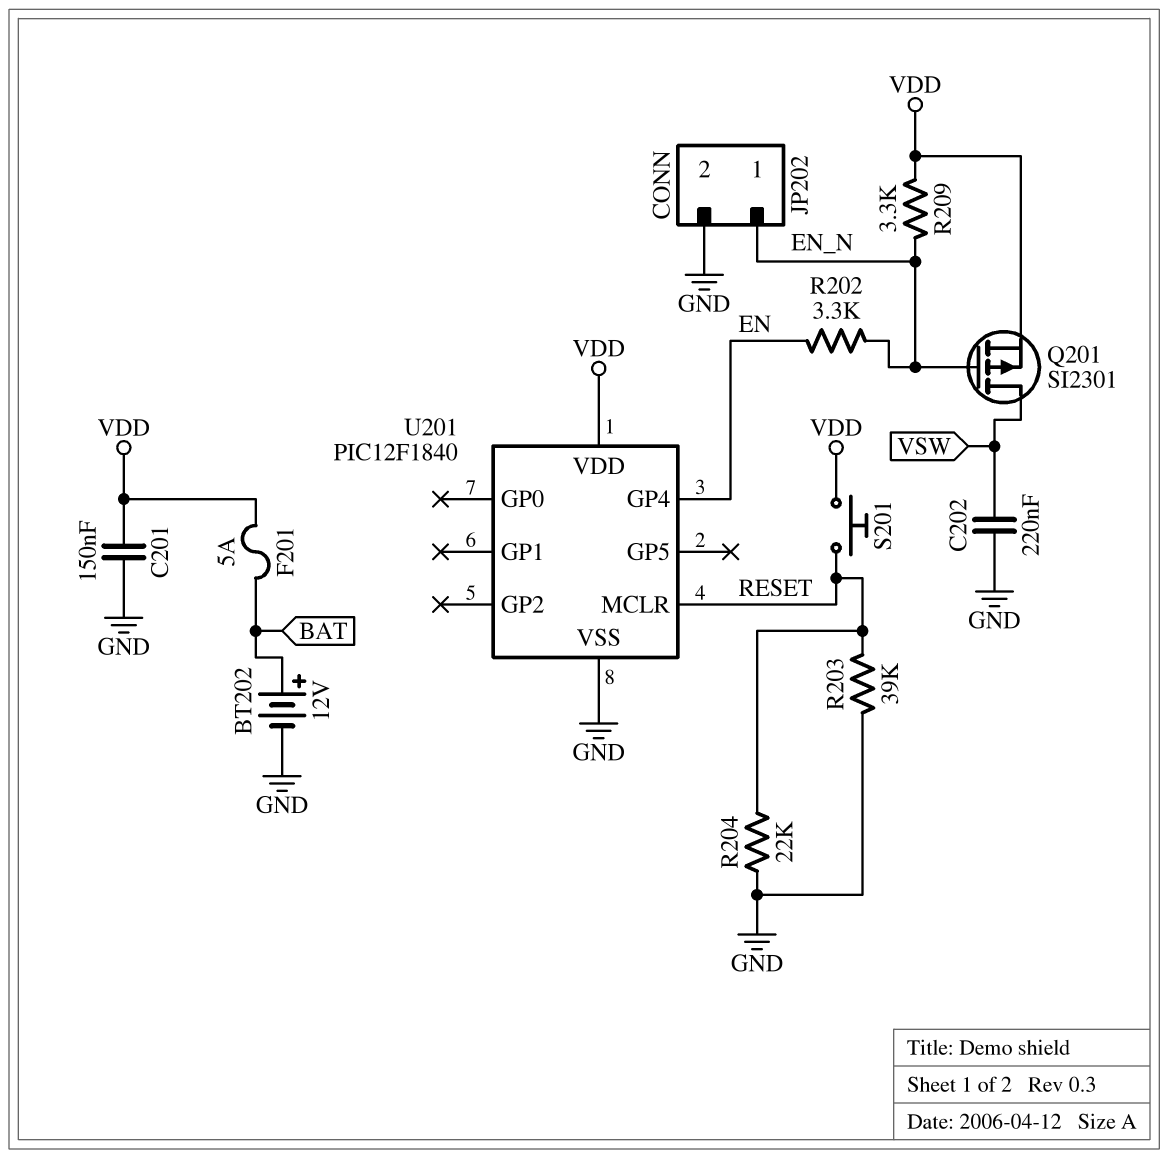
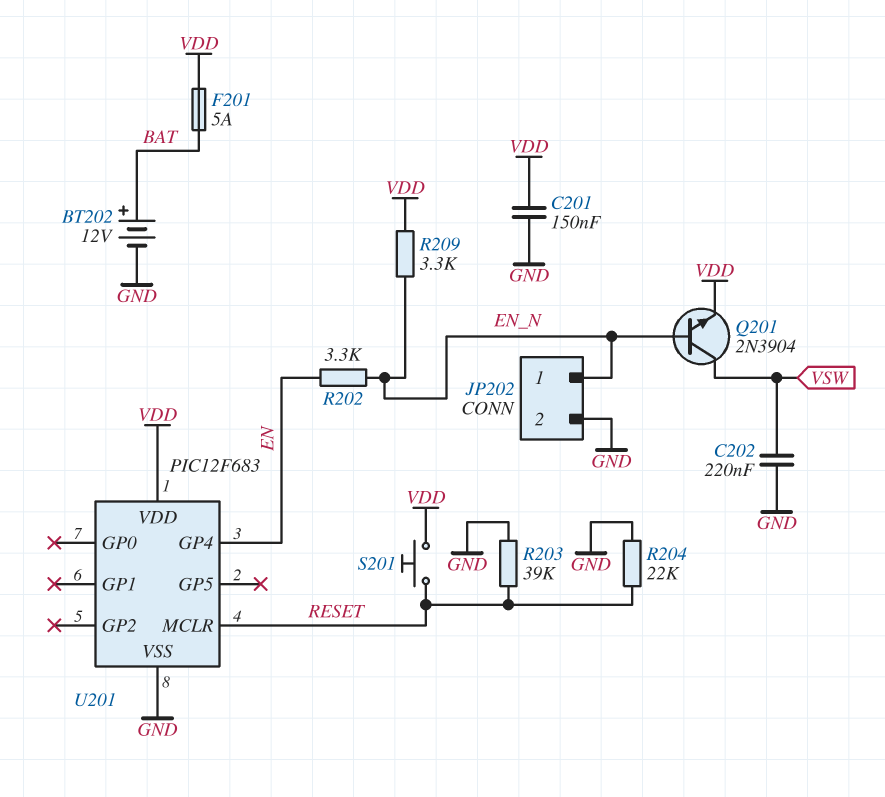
Q201: PMOS SI2301 (G EN_N, D VSW, S VDD) -> NPN 2N3904 (B EN_N, C VSW, E VDD)
U201: PIC12F1840 -> PIC12F683

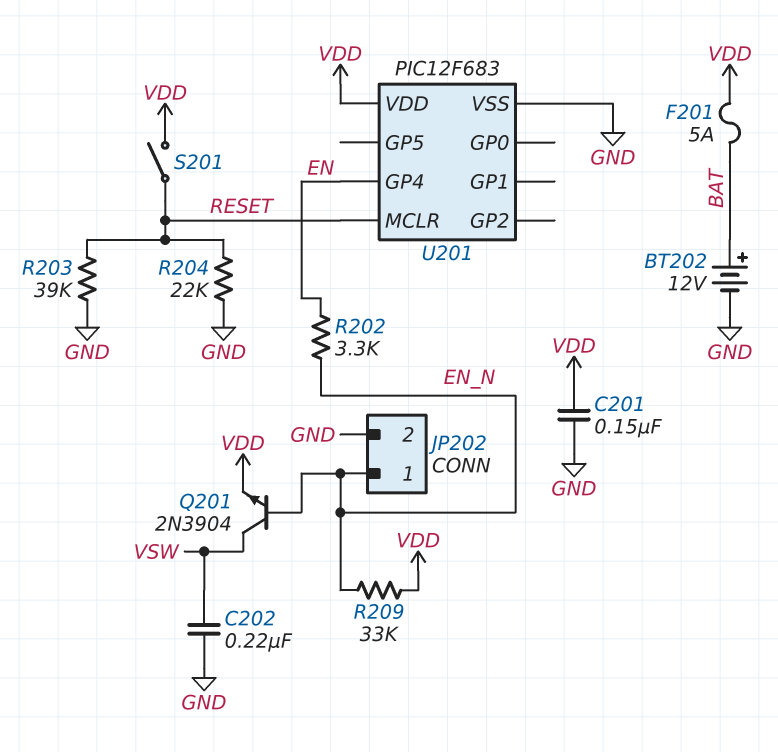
R209: 3.3k (EN_N, VDD) -> 33k (EN_N, VDD)
S201: button (RESET, VDD) -> switch (RESET, VDD)

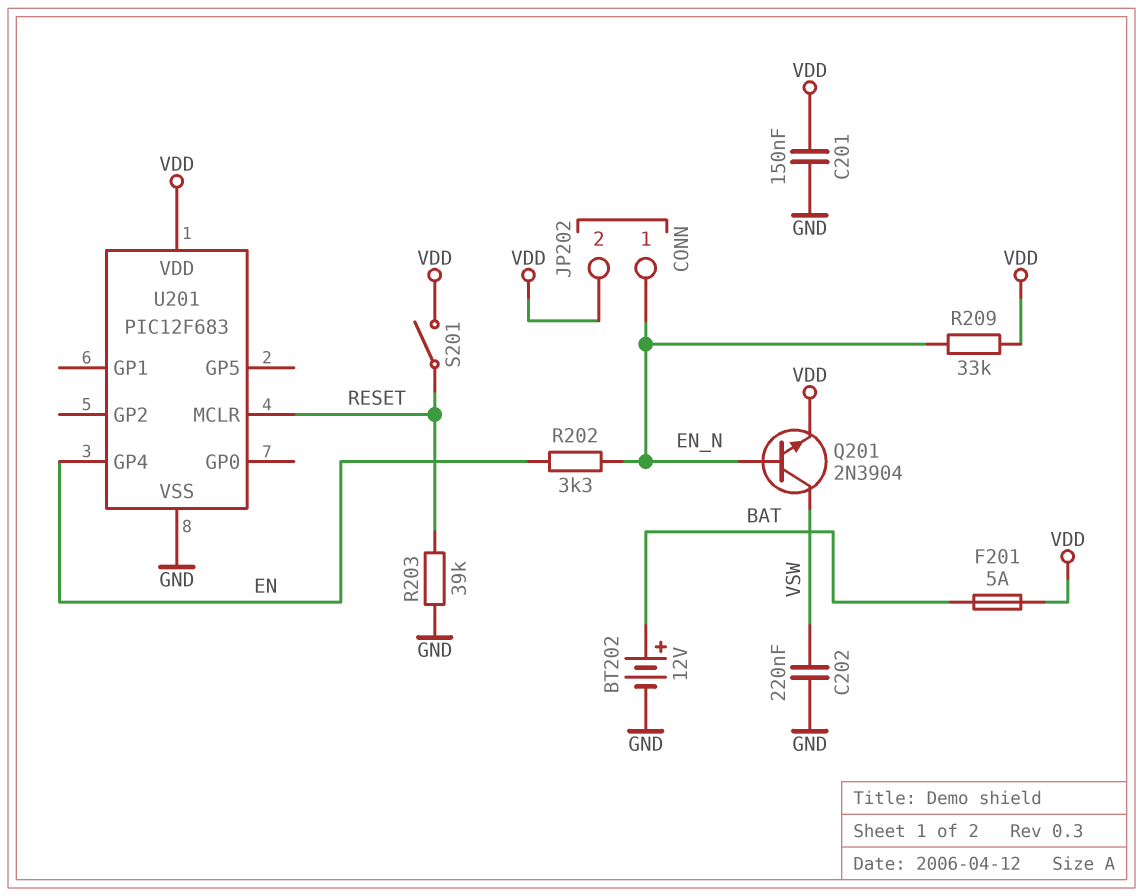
JP202 pin 2: GND -> VDD
R204: 22k (GND, RESET) -> none

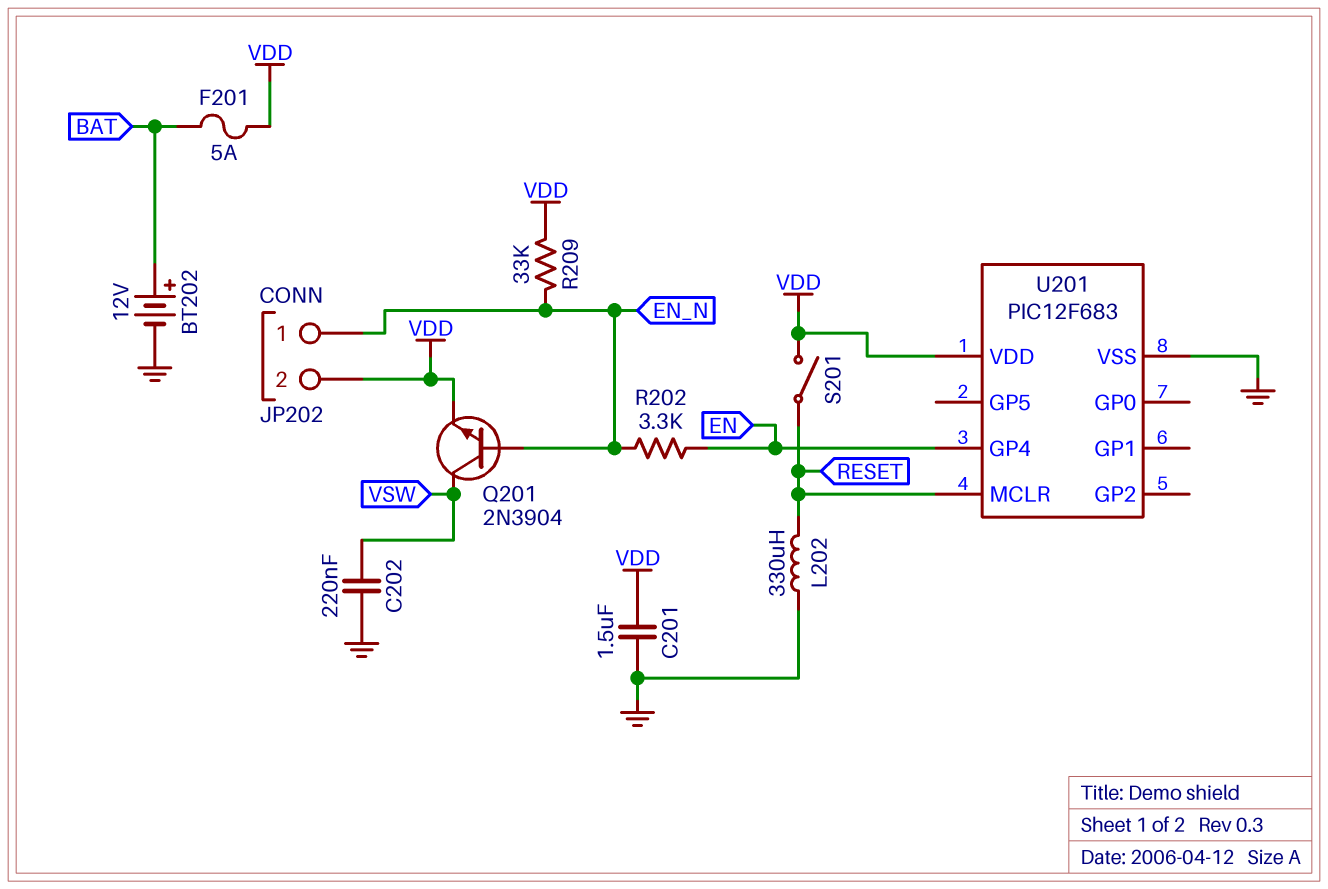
C201: 150nF (GND, VDD) -> 1.5uF (GND, VDD)
L202: none -> 330uH (GND, RESET)
R203: 39k (GND, RESET) -> none

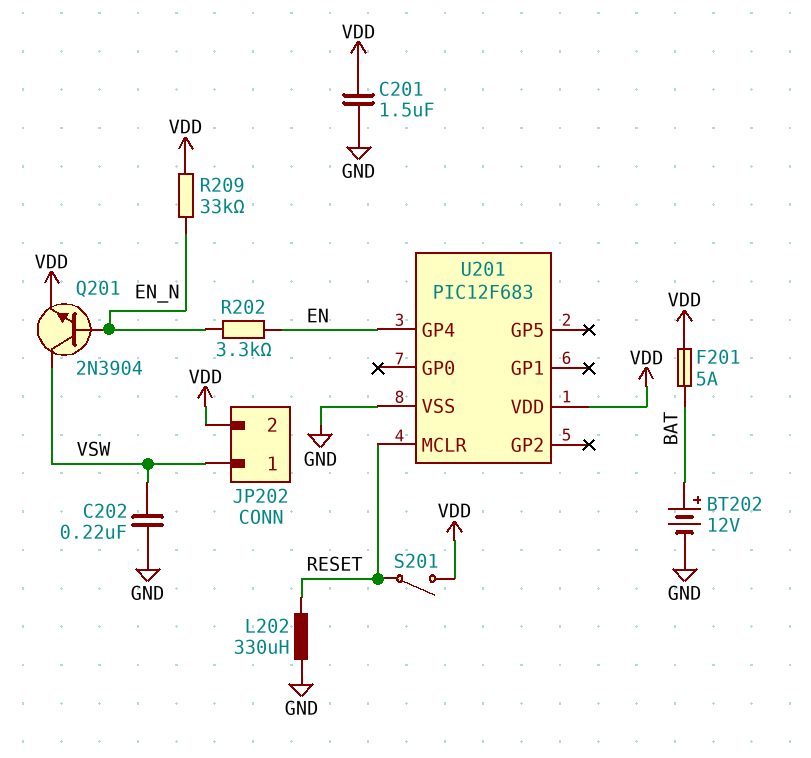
JP202 pin 1: EN_N -> VSW

